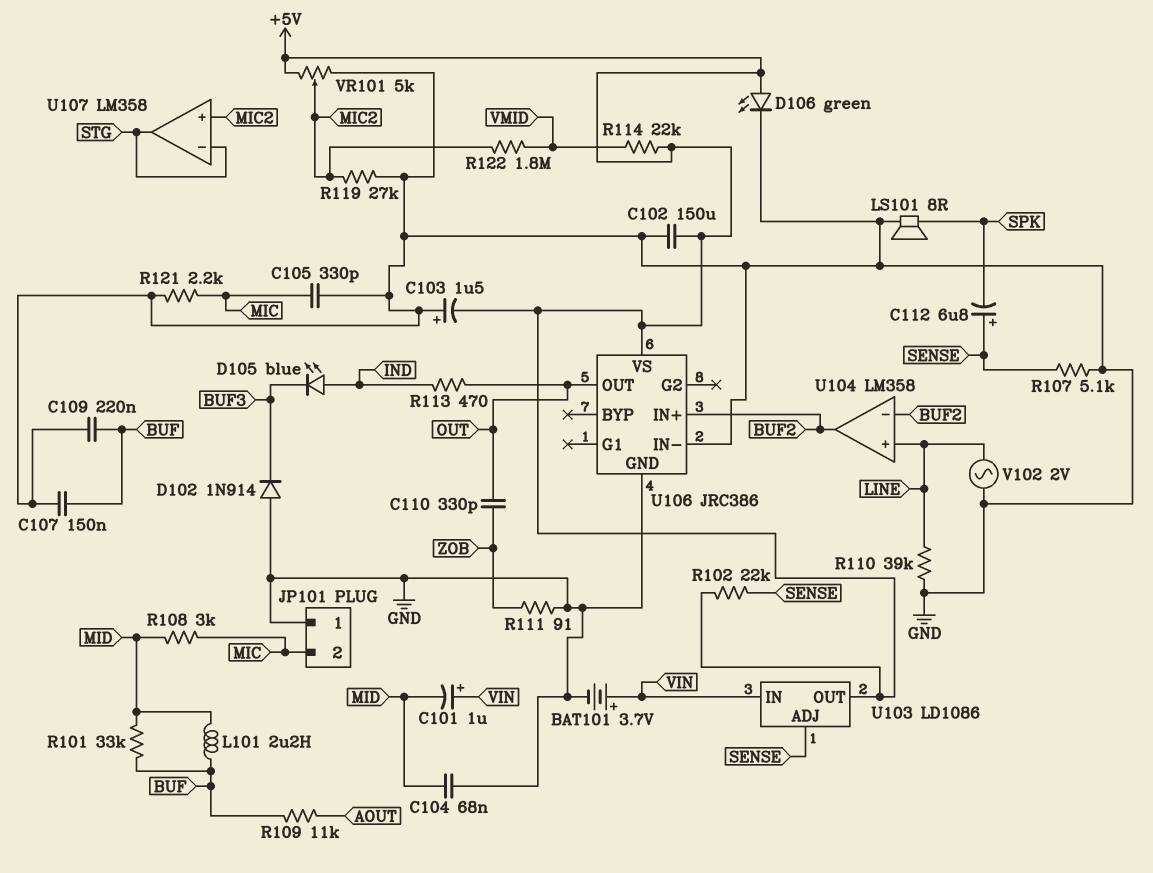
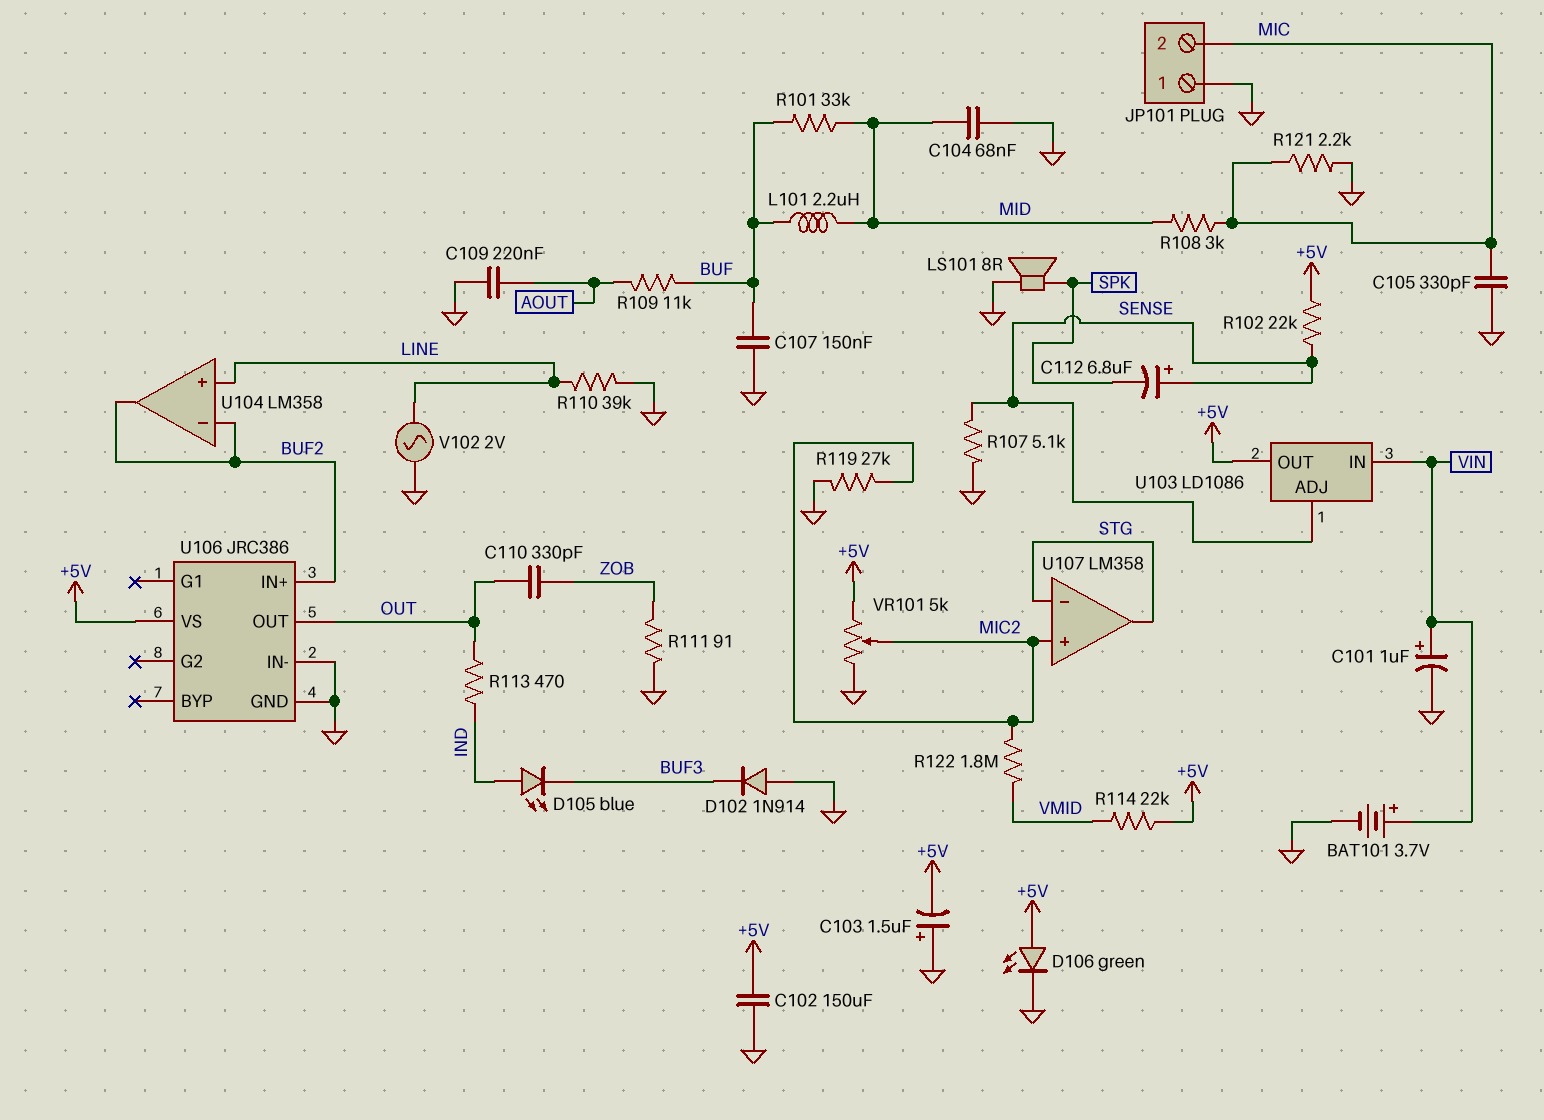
C101: 1uF (plus VIN, minus MID) -> 1uF (plus VIN, minus GND)
C109: 220nF (BUF, GND) -> 220nF (AOUT, GND)

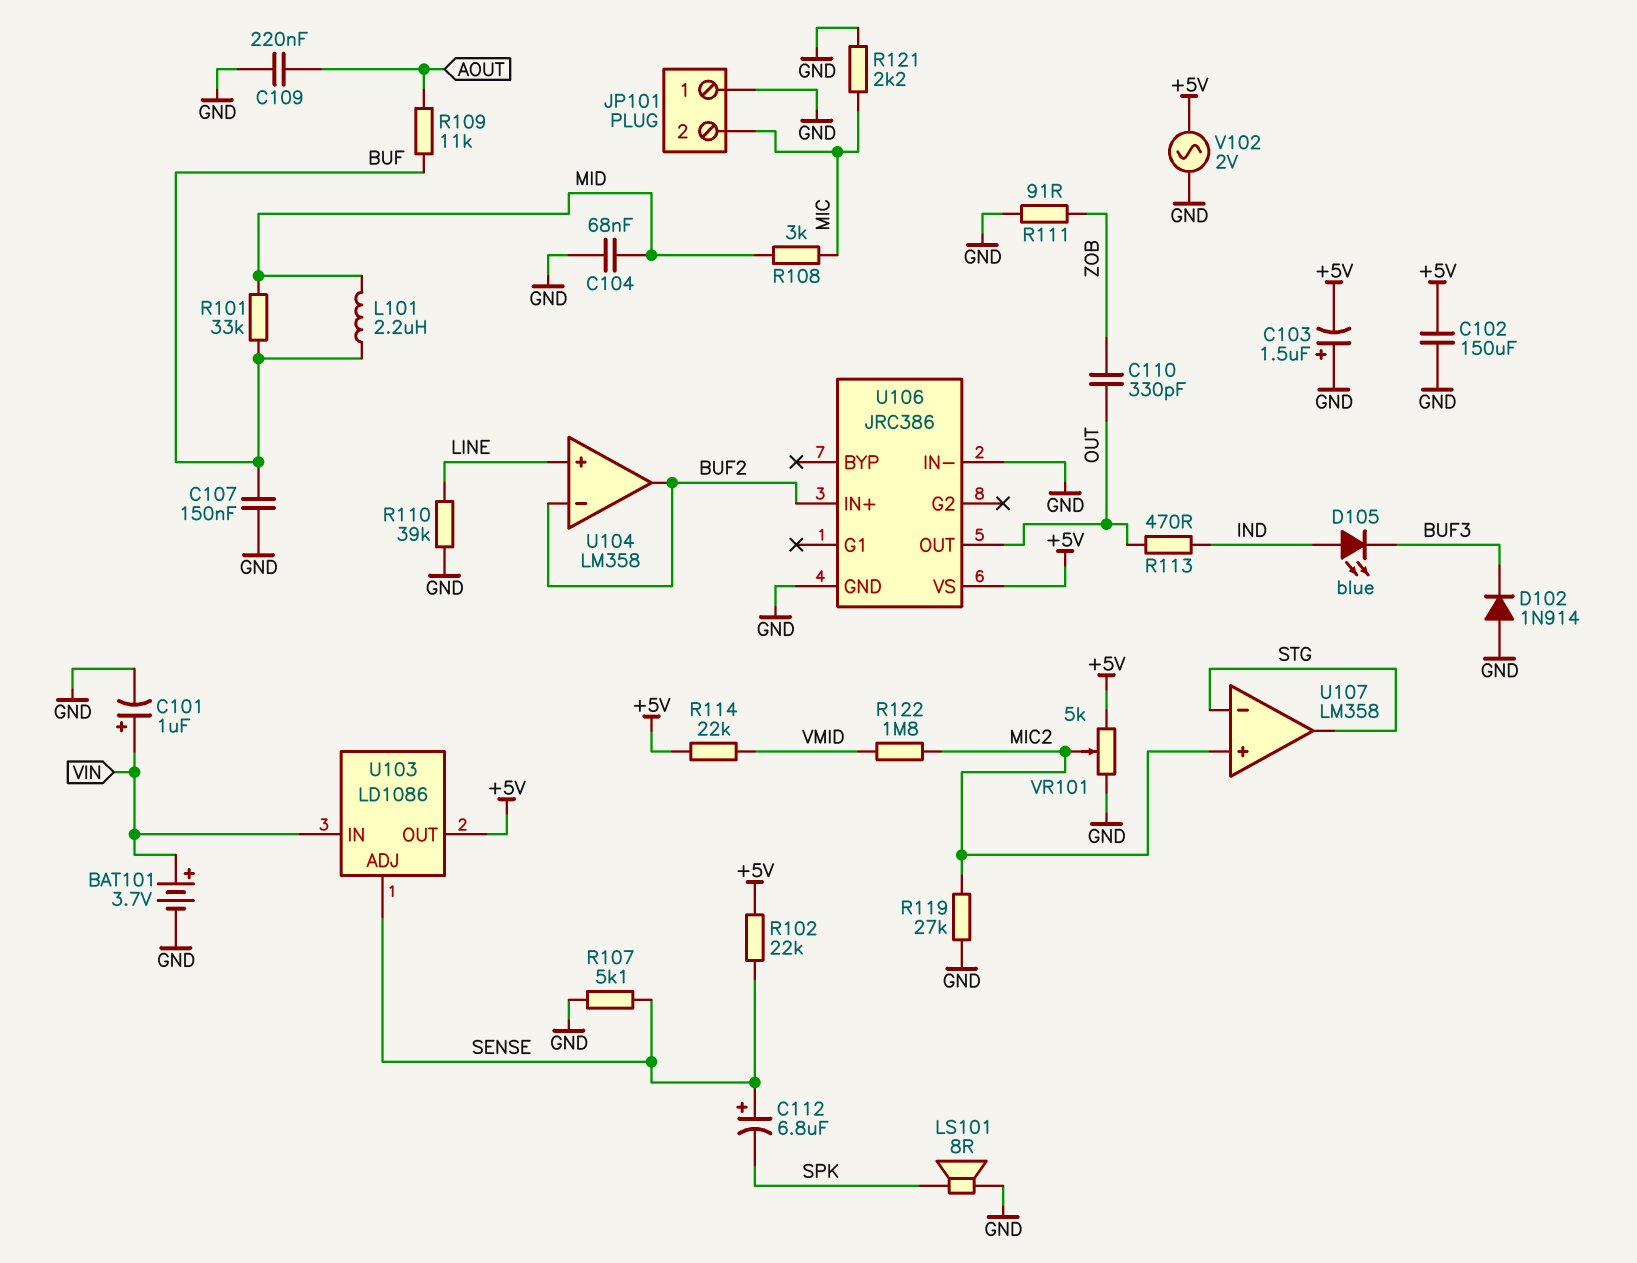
C105: 330pF (GND, MIC) -> none
D106: LED green (A +5V, K GND) -> none
V102: AC 2V (GND, LINE) -> AC 2V (+5V, GND)

